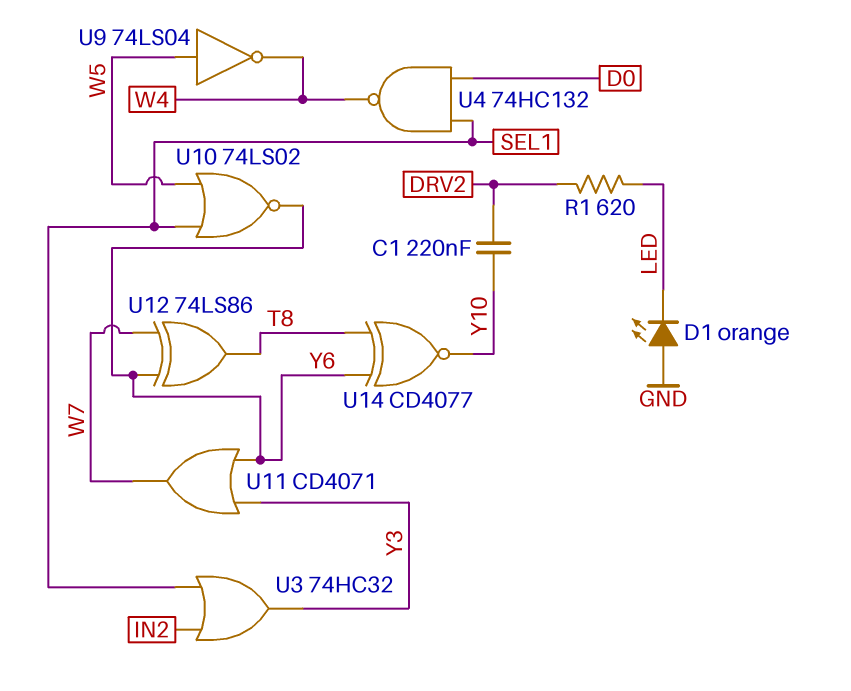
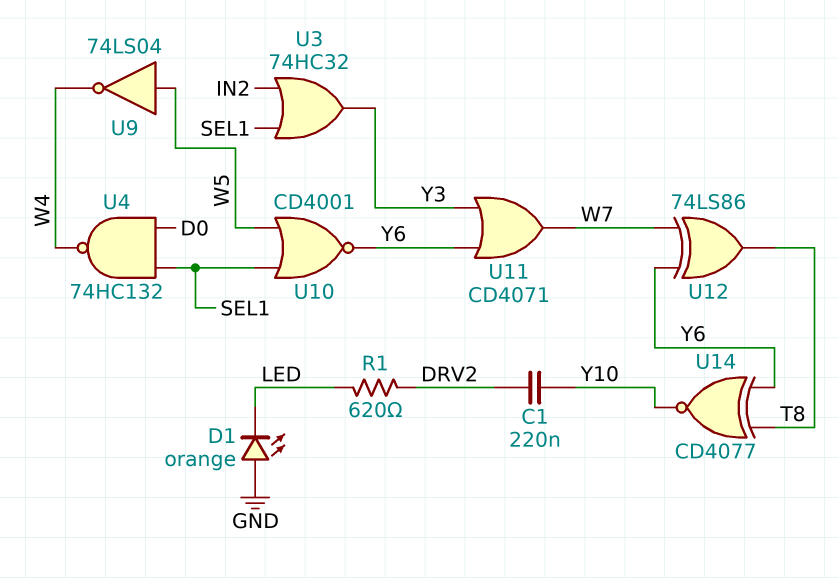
U10: NOR 74LS02 (in SEL1, in W5, out Y6) -> NOR CD4001 (in SEL1, in W5, out Y6)

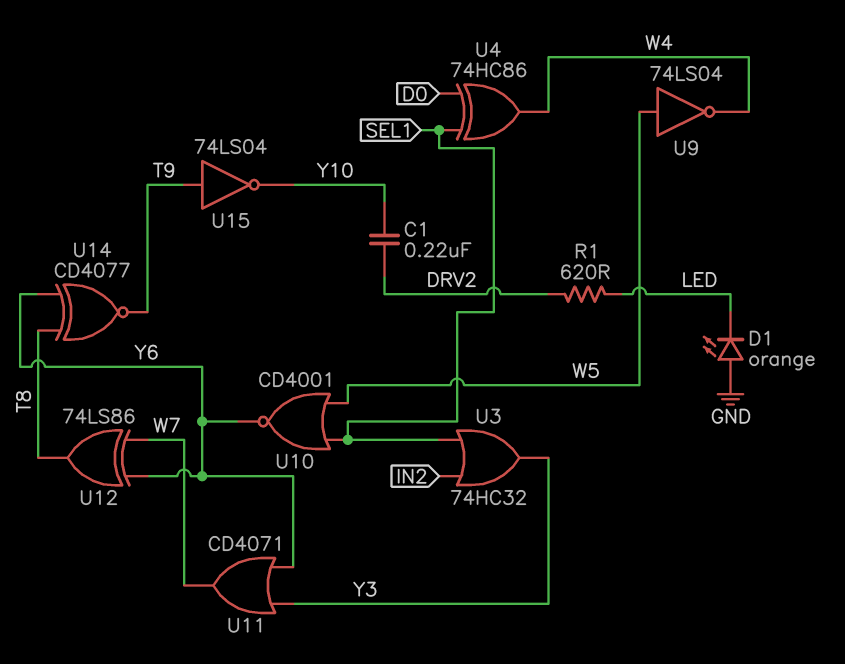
U4: NAND 74HC132 (in D0, in SEL1, out W4) -> XOR 74HC86 (in D0, in SEL1, out W4)
U14: XNOR CD4077 (in T8, in Y6, out Y10) -> XNOR CD4077 (in T8, in Y6, out T9)
U15: none -> NOT 74LS04 (in T9, out Y10)

